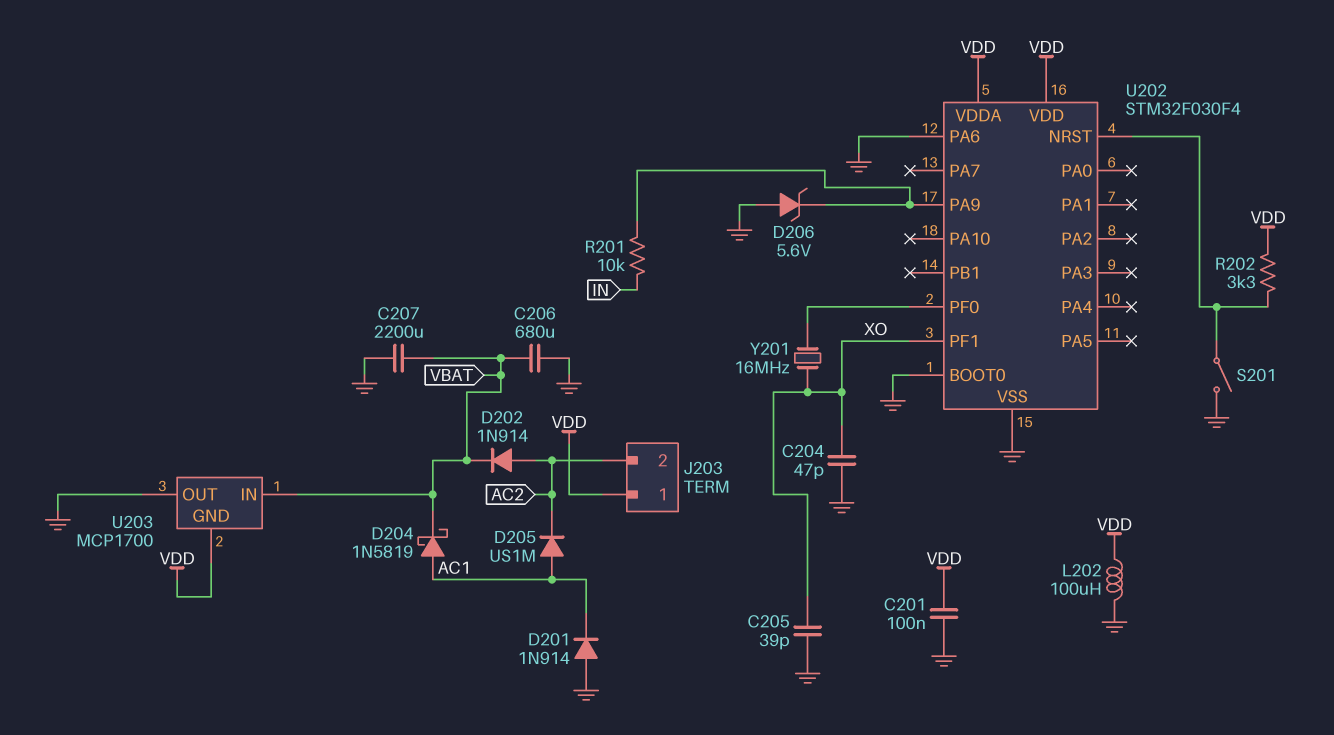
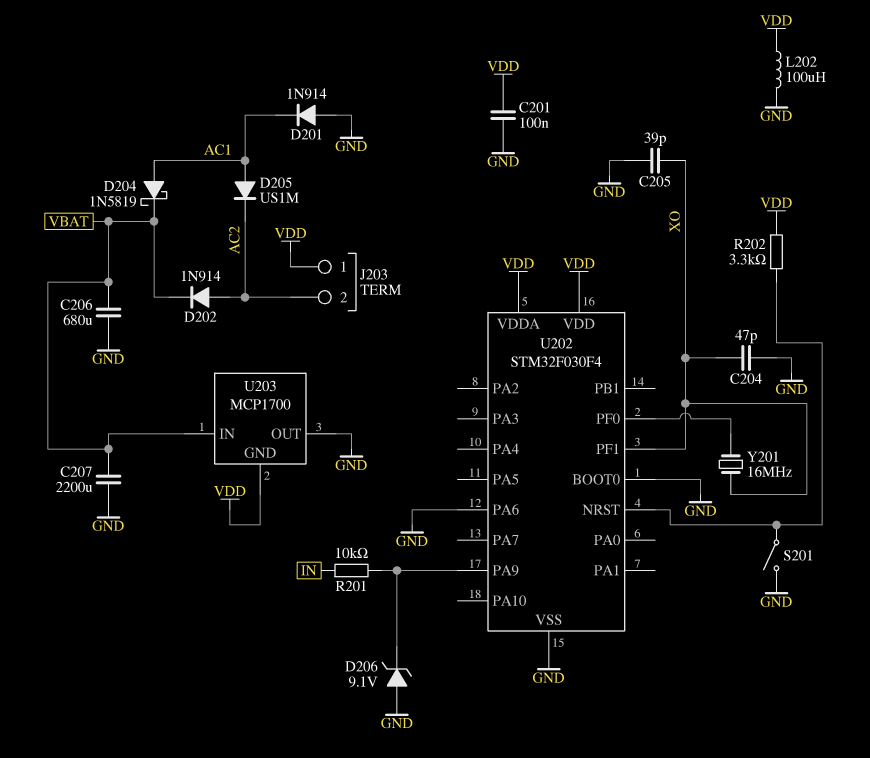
D206: zener 5.6V (A GND, K U202/PA9) -> zener 9.1V (A GND, K U202/PA9)

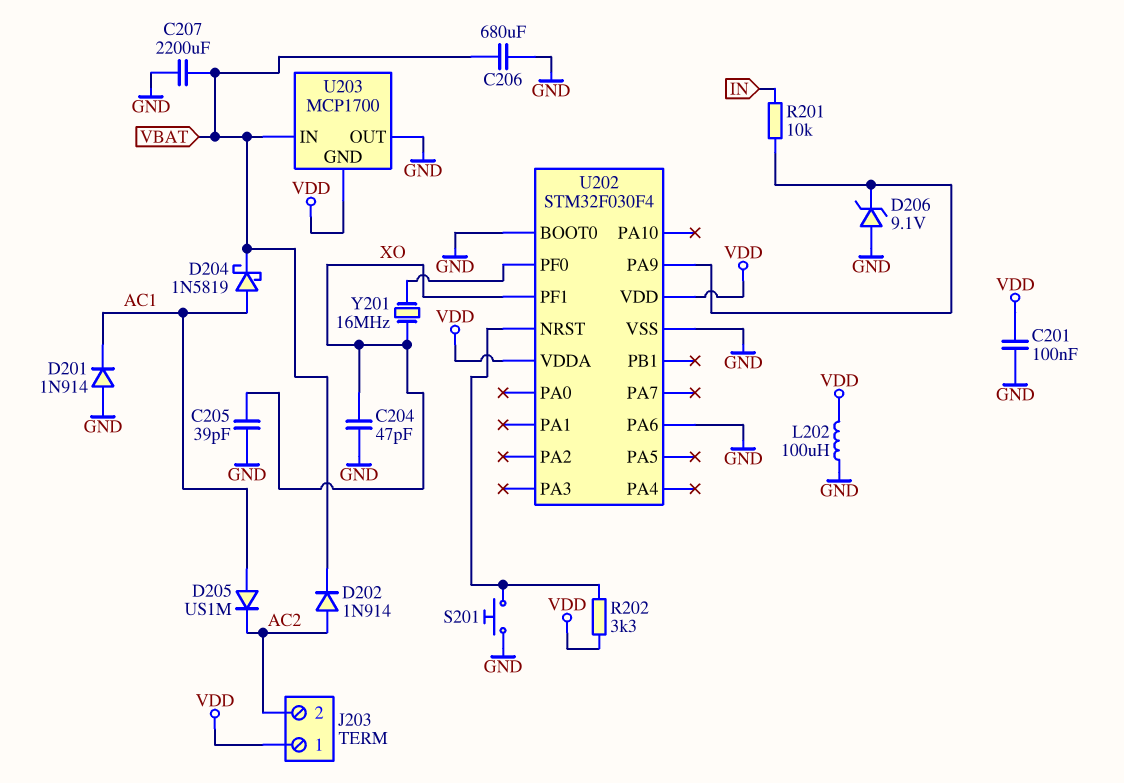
S201: switch (GND, U202/NRST) -> button (GND, U202/NRST)

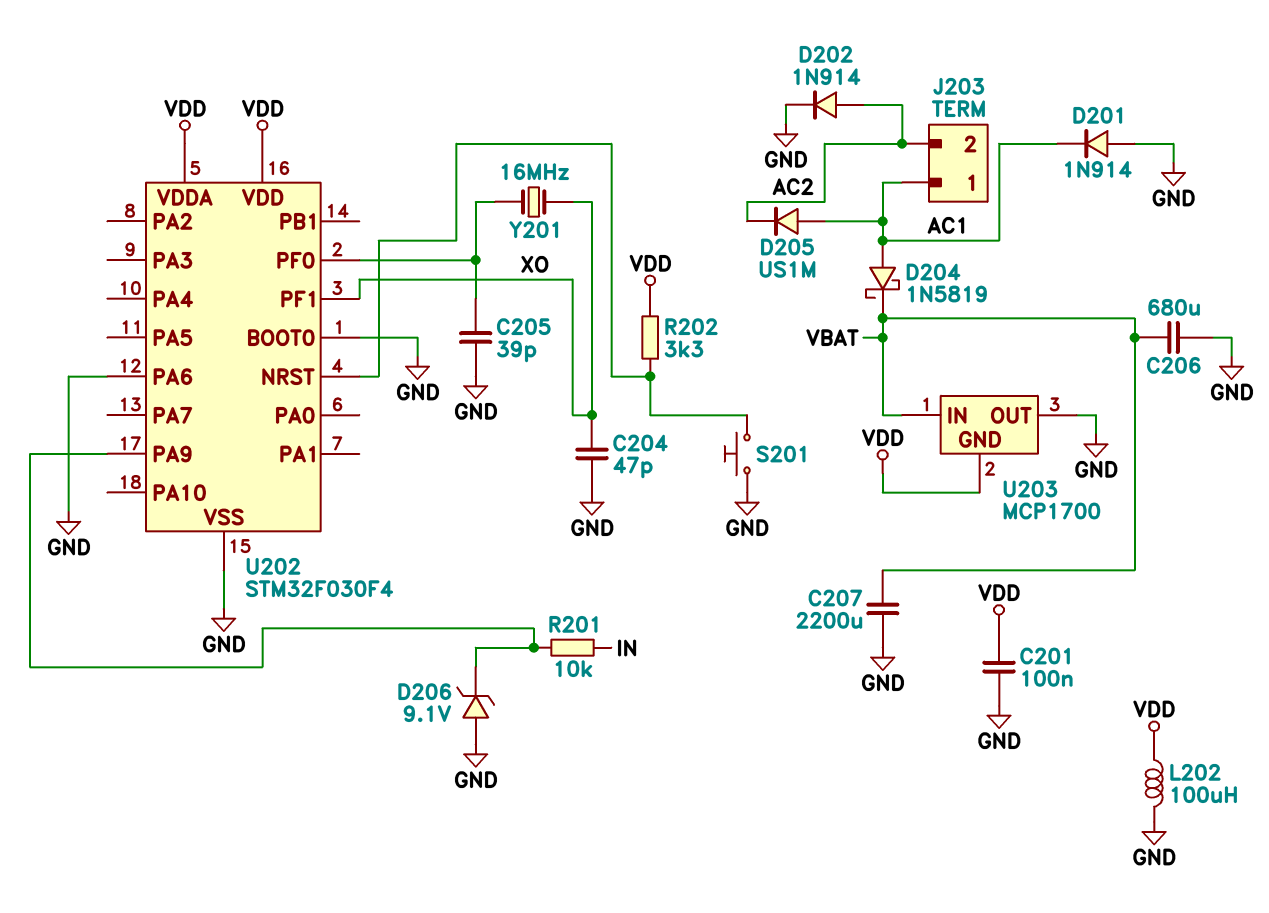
C205: 39pF (GND, XO) -> 39pF (GND, U202/PF0)
D202: diode 1N914 (A AC2, K VBAT) -> diode 1N914 (A AC2, K GND)
J203 pin 1: VDD -> AC1

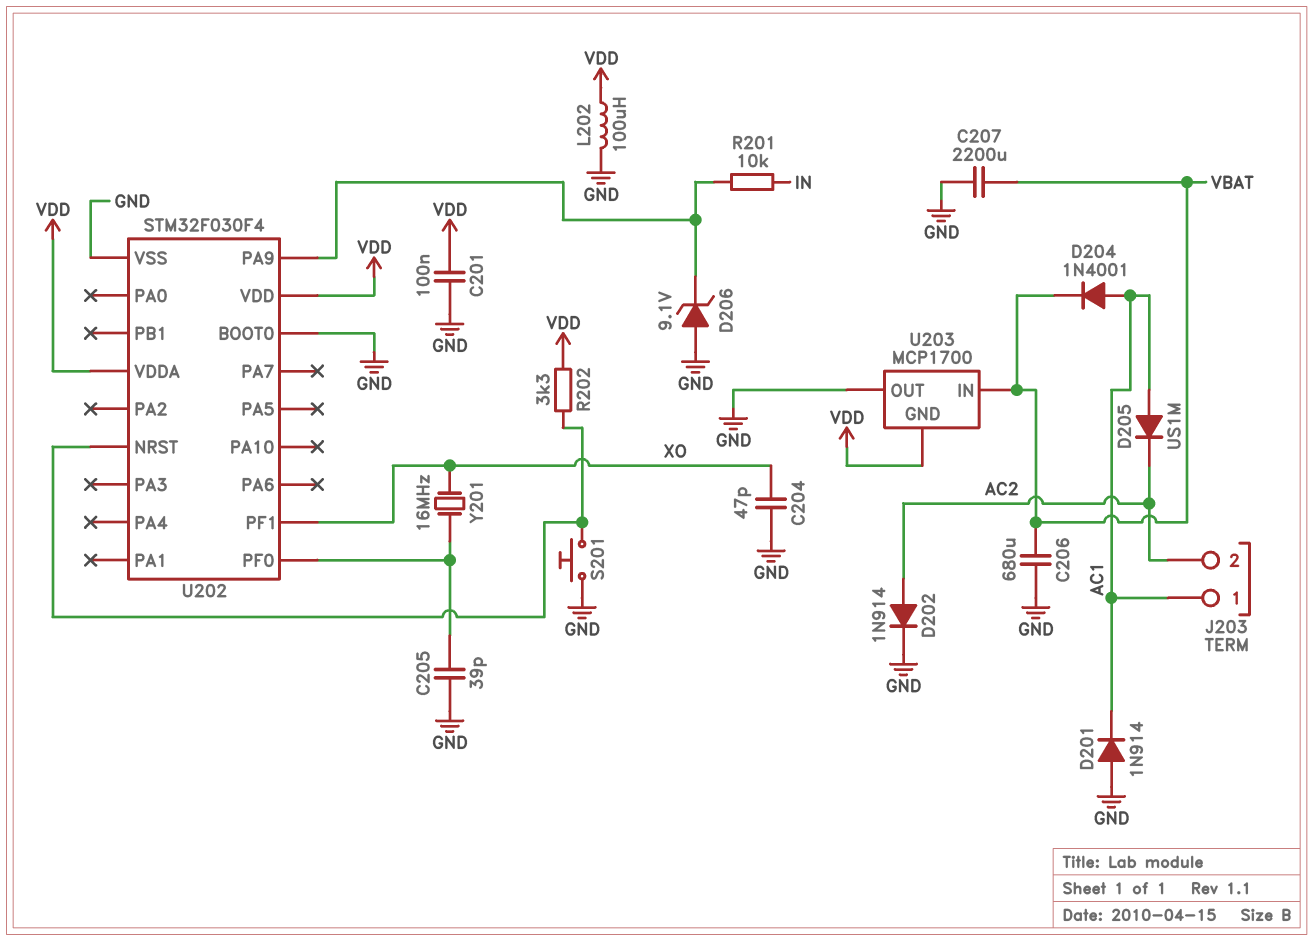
D204: schottky 1N5819 (A AC1, K VBAT) -> diode 1N4001 (A AC1, K VBAT)
U202 pin PA6: GND -> none

